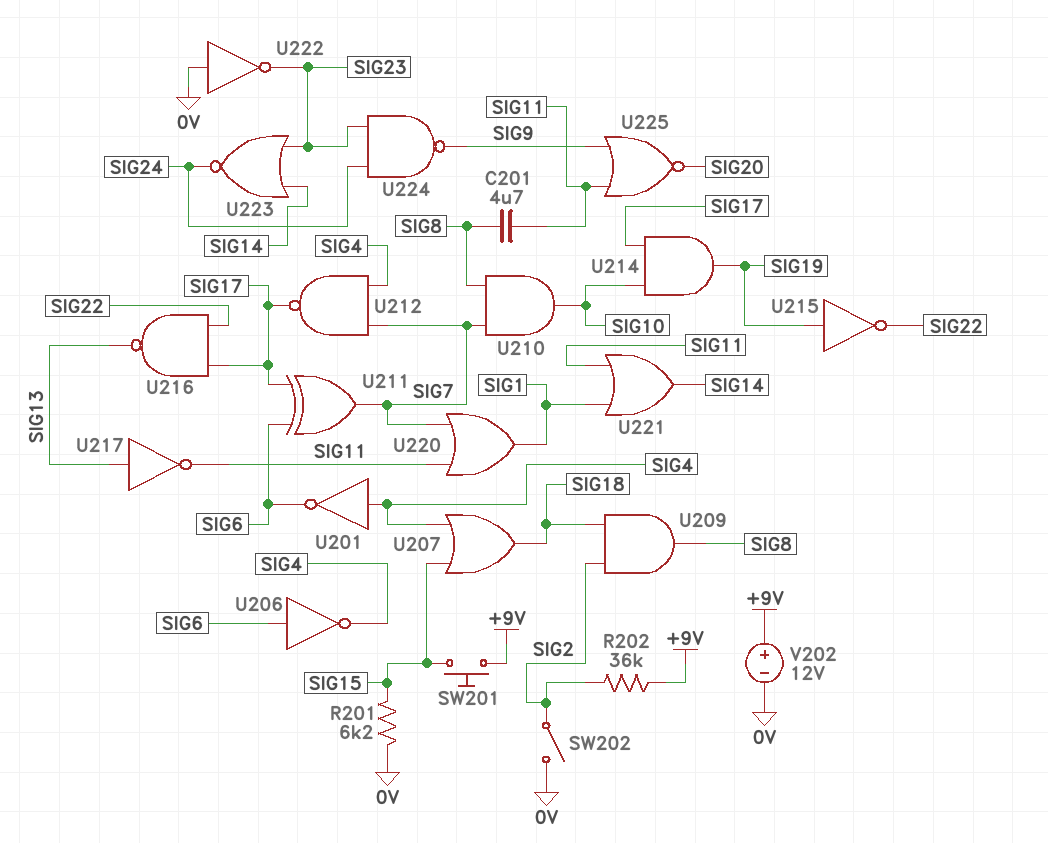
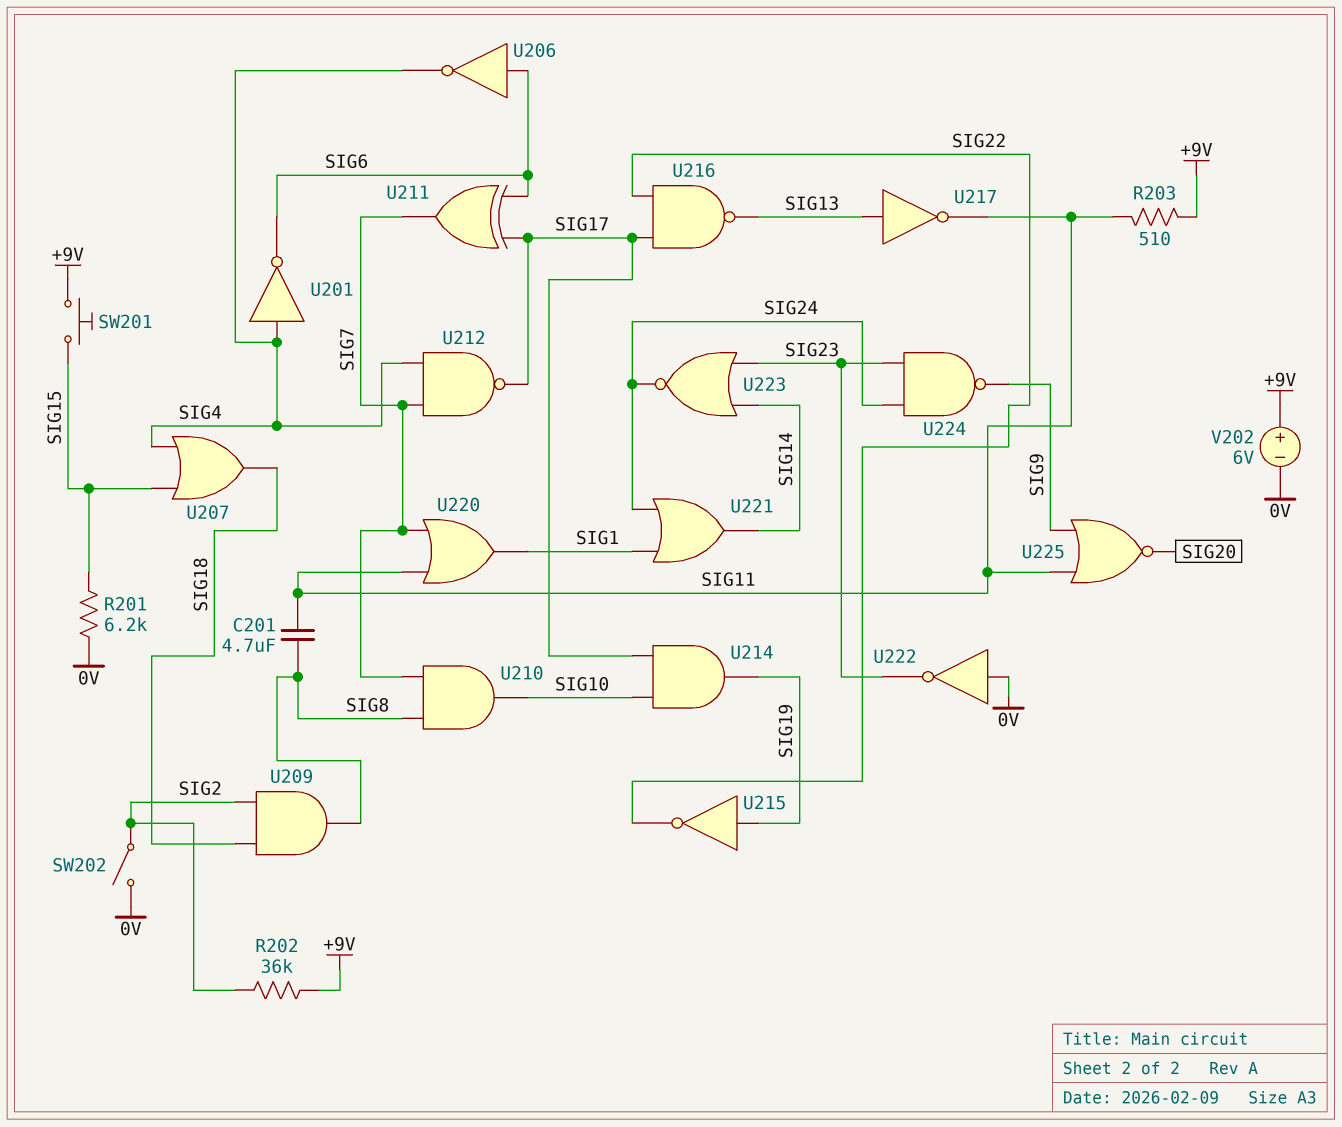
R203: none -> 510 (+9V, SIG11)
U221: OR (in SIG1, in SIG11, out SIG14) -> OR (in SIG1, in SIG24, out SIG14)
V202: 12V (plus +9V, minus 0V) -> 6V (plus +9V, minus 0V)

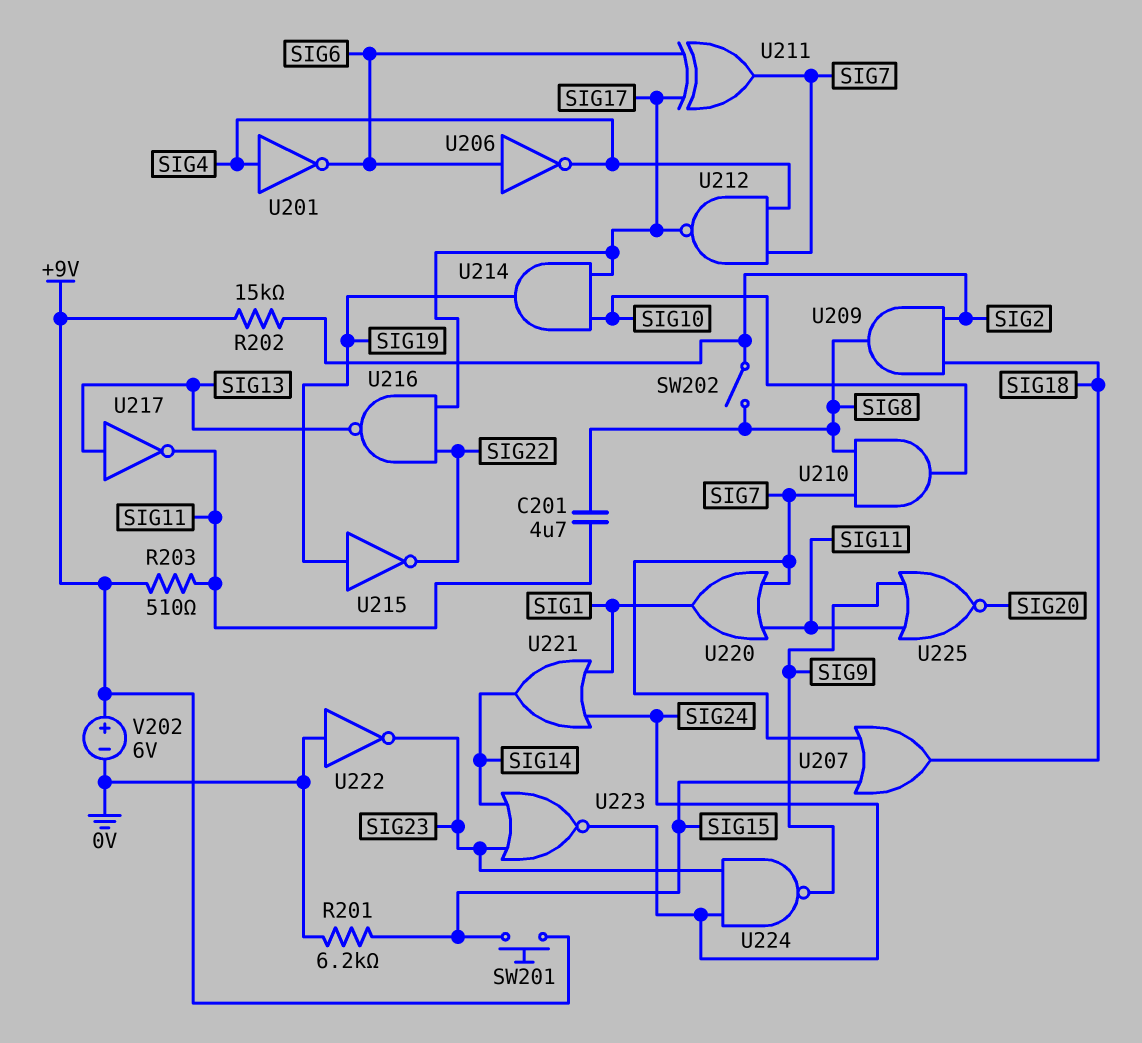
R202: 36k (+9V, SIG2) -> 15k (+9V, SIG2)
SW202: switch (0V, SIG2) -> switch (SIG2, SIG8)
U207: OR (in SIG4, in SIG15, out SIG18) -> OR (in SIG7, in SIG15, out SIG18)

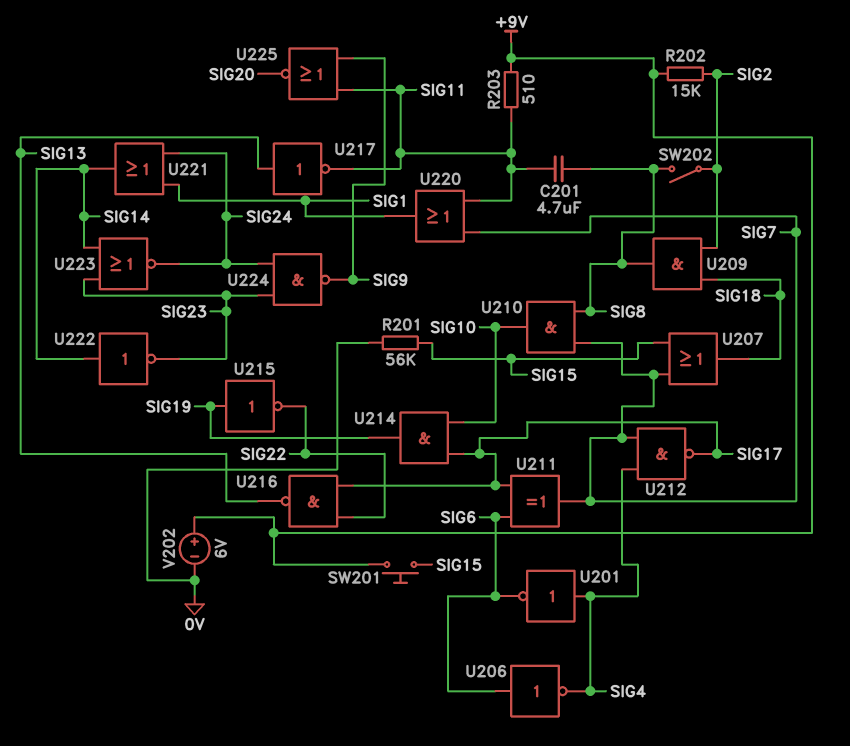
R201: 6.2k (0V, SIG15) -> 56k (0V, SIG15)
U222: NOT (in 0V, out SIG23) -> NOT (in SIG14, out SIG23)

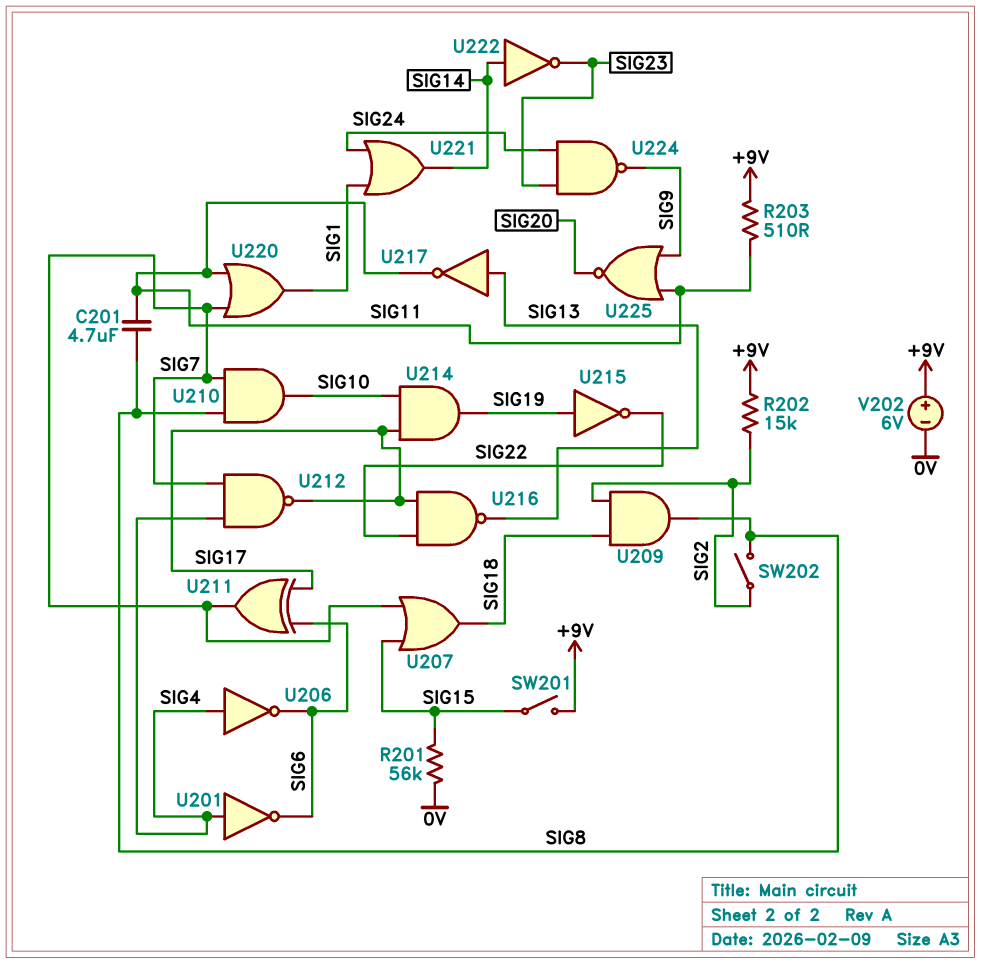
SW201: button (+9V, SIG15) -> switch (+9V, SIG15)
U206: NOT (in SIG6, out SIG4) -> NOT (in SIG4, out SIG6)
U223: NOR (in SIG14, in SIG23, out SIG24) -> none

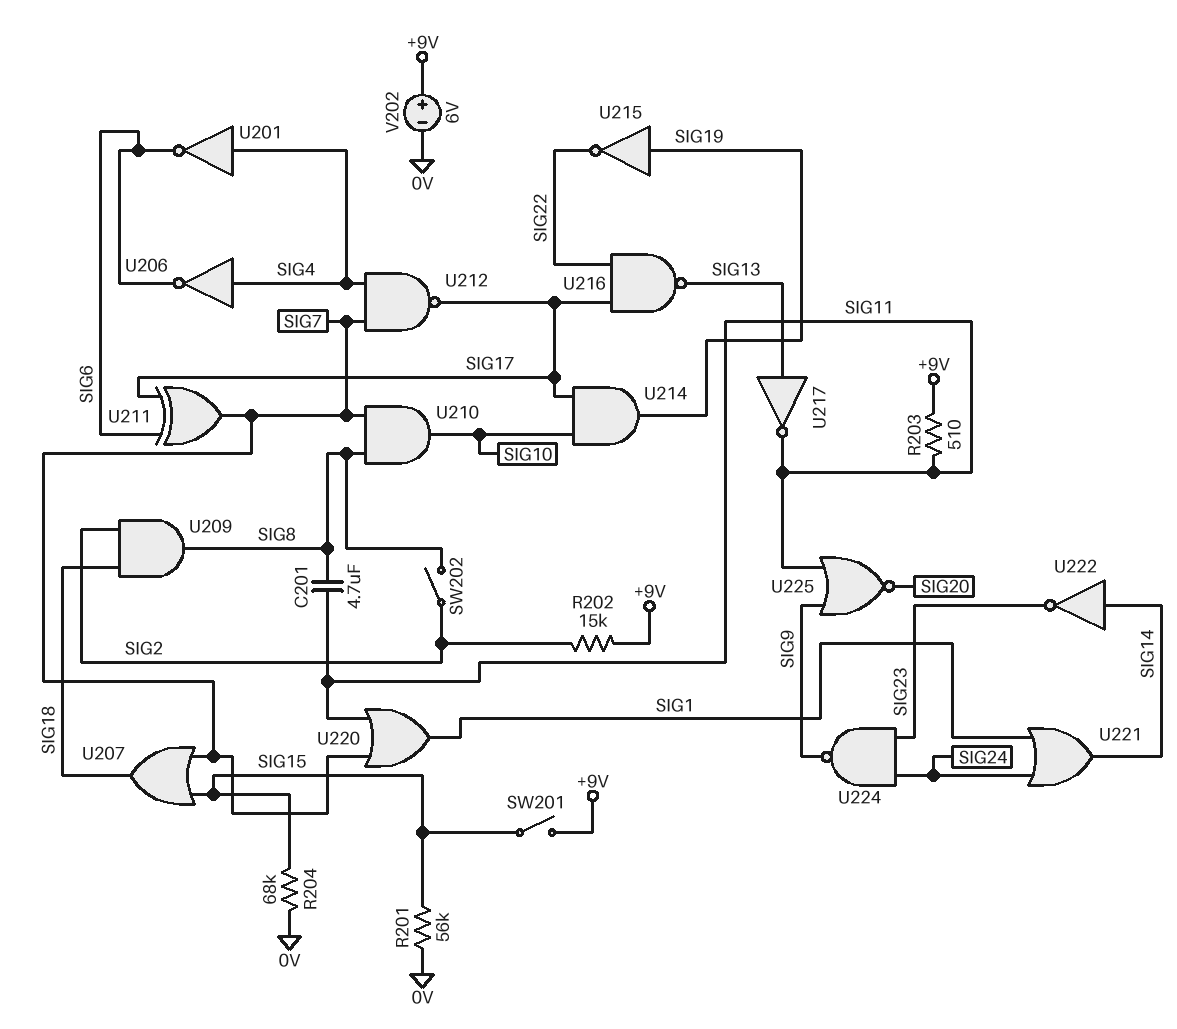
R204: none -> 68k (0V, SIG15)

